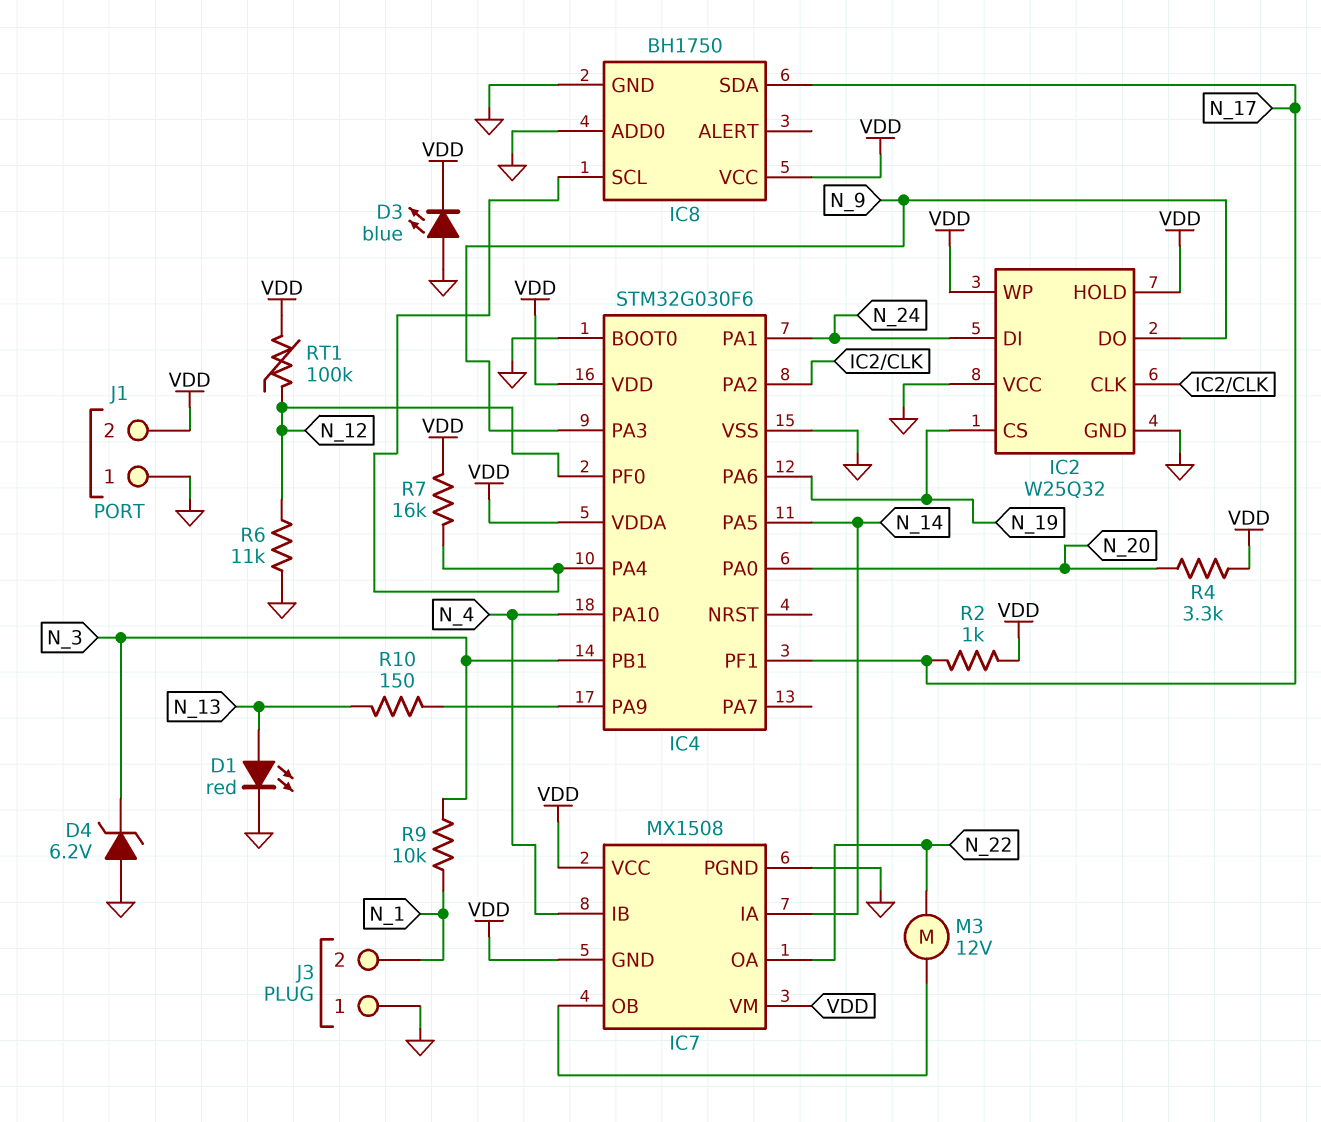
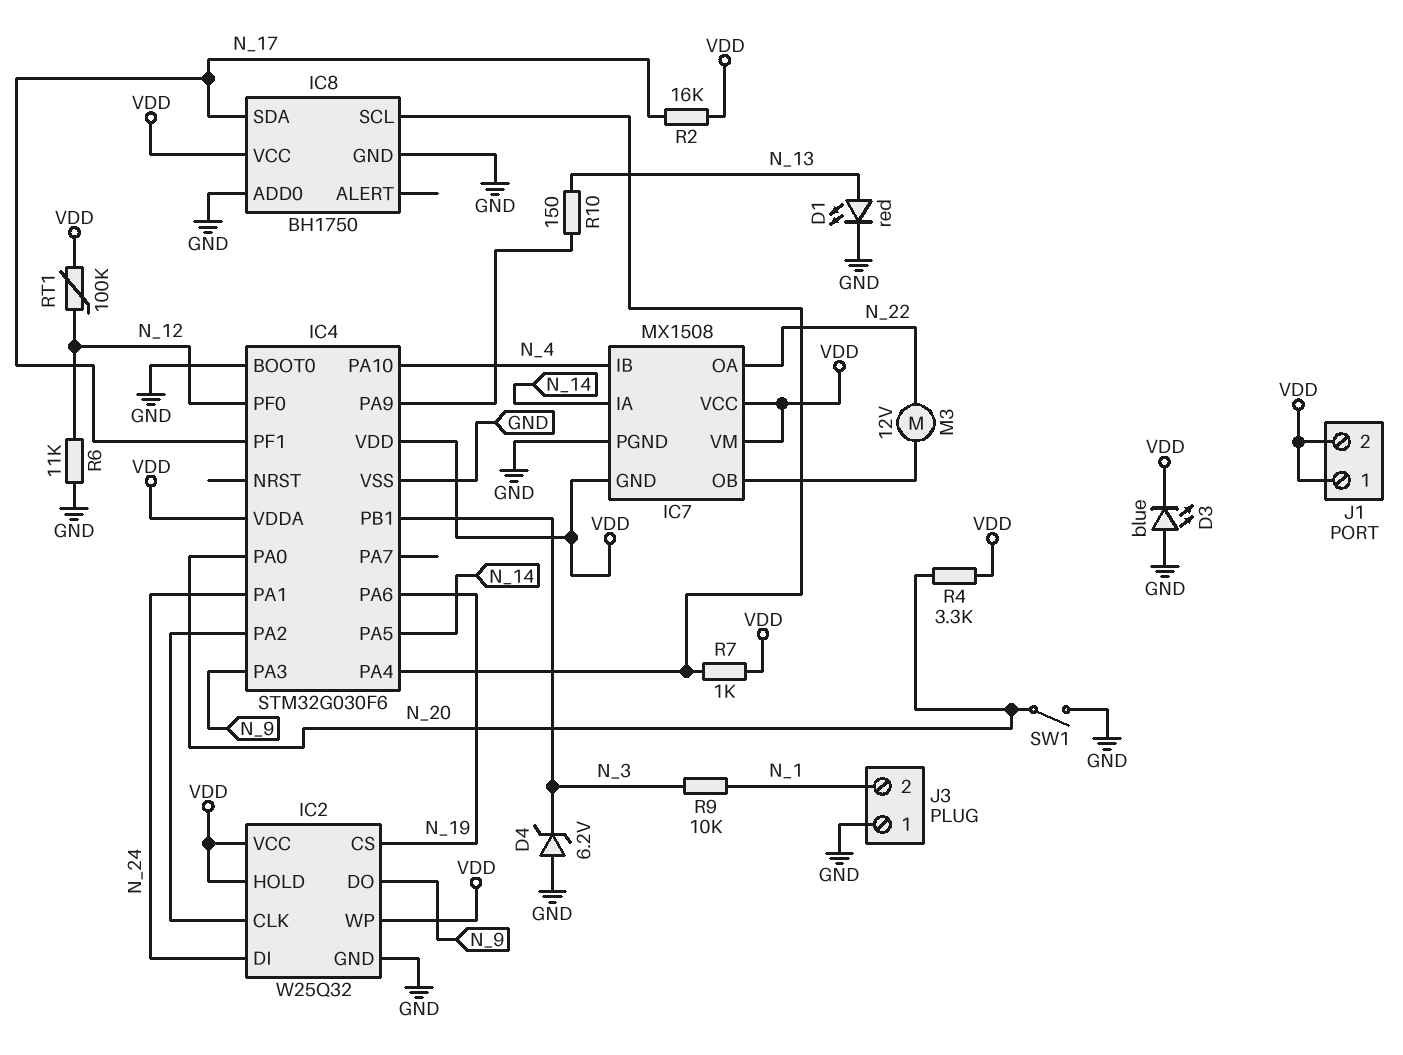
IC2 pin VCC: GND -> VDD
J1 pin 1: GND -> VDD
R2: 1k (N_17, VDD) -> 16k (N_17, VDD)
R7: 16k (IC4/PA4, VDD) -> 1k (IC4/PA4, VDD)
SW1: none -> switch (GND, N_20)

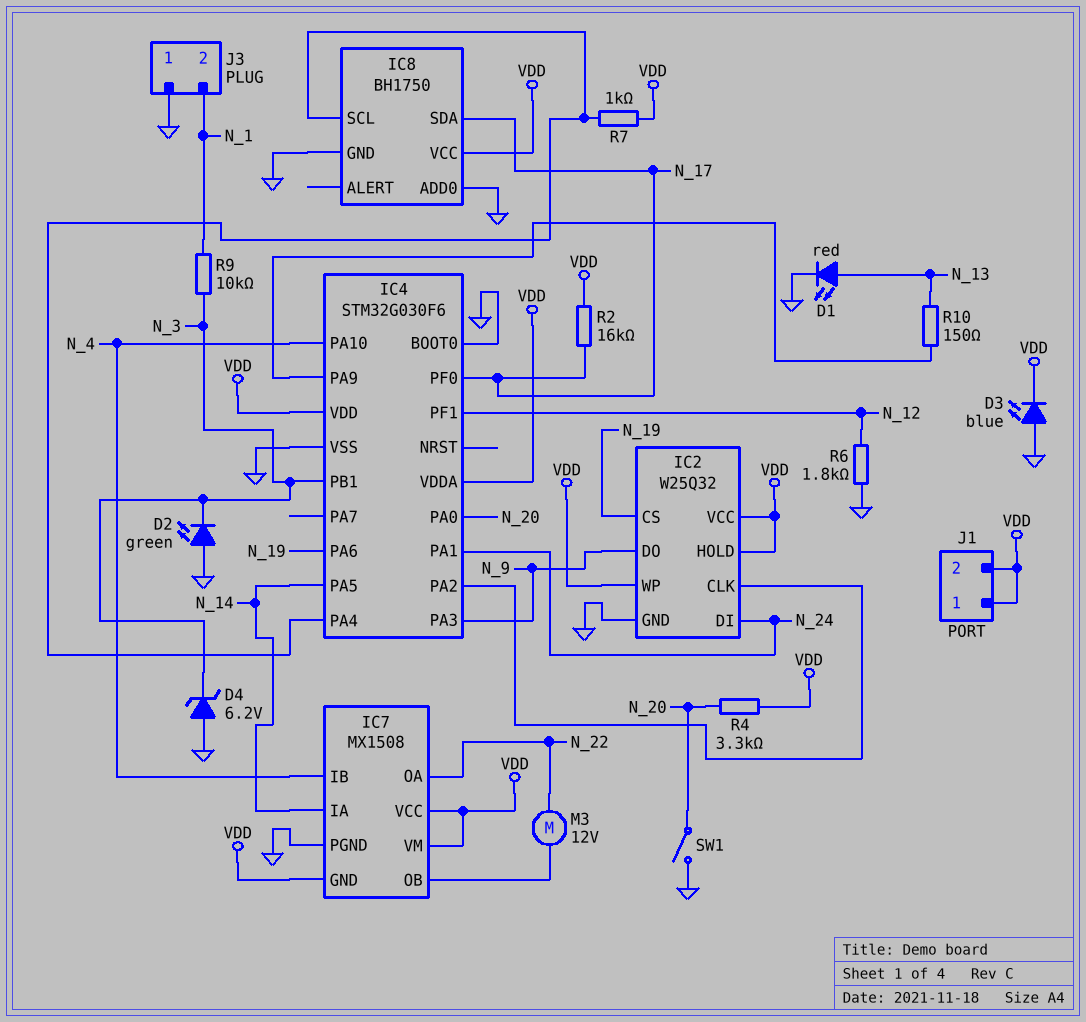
D2: none -> LED green (A GND, K N_3)
IC4 pin PF0: N_12 -> N_17
IC4 pin PF1: N_17 -> N_12
R6: 11k (GND, N_12) -> 1.8k (GND, N_12)
RT1: 100k (N_12, VDD) -> none

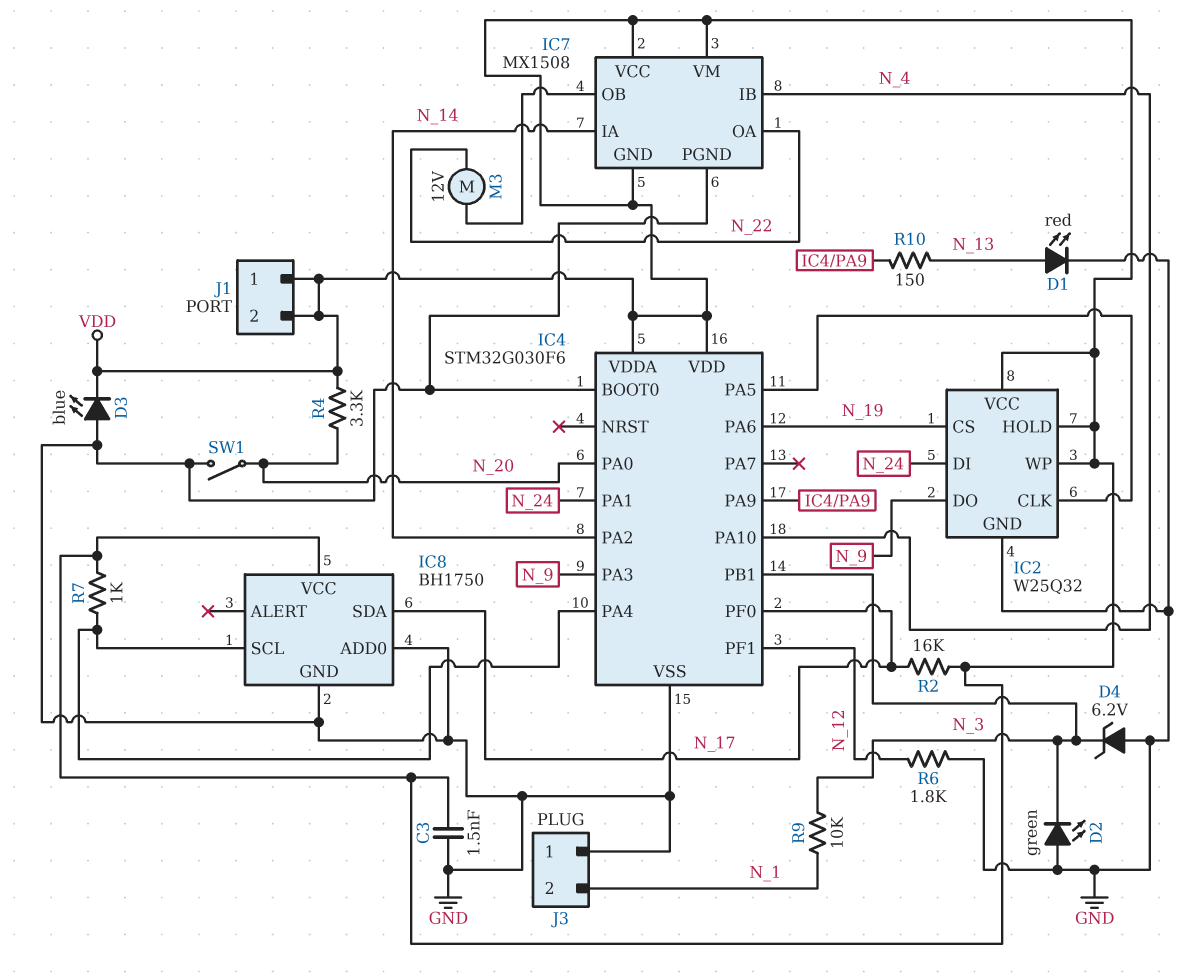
C3: none -> 1.5nF (GND, VDD)
IC4 pin PA2: IC2/CLK -> N_14
IC4 pin PA5: N_14 -> IC2/CLK

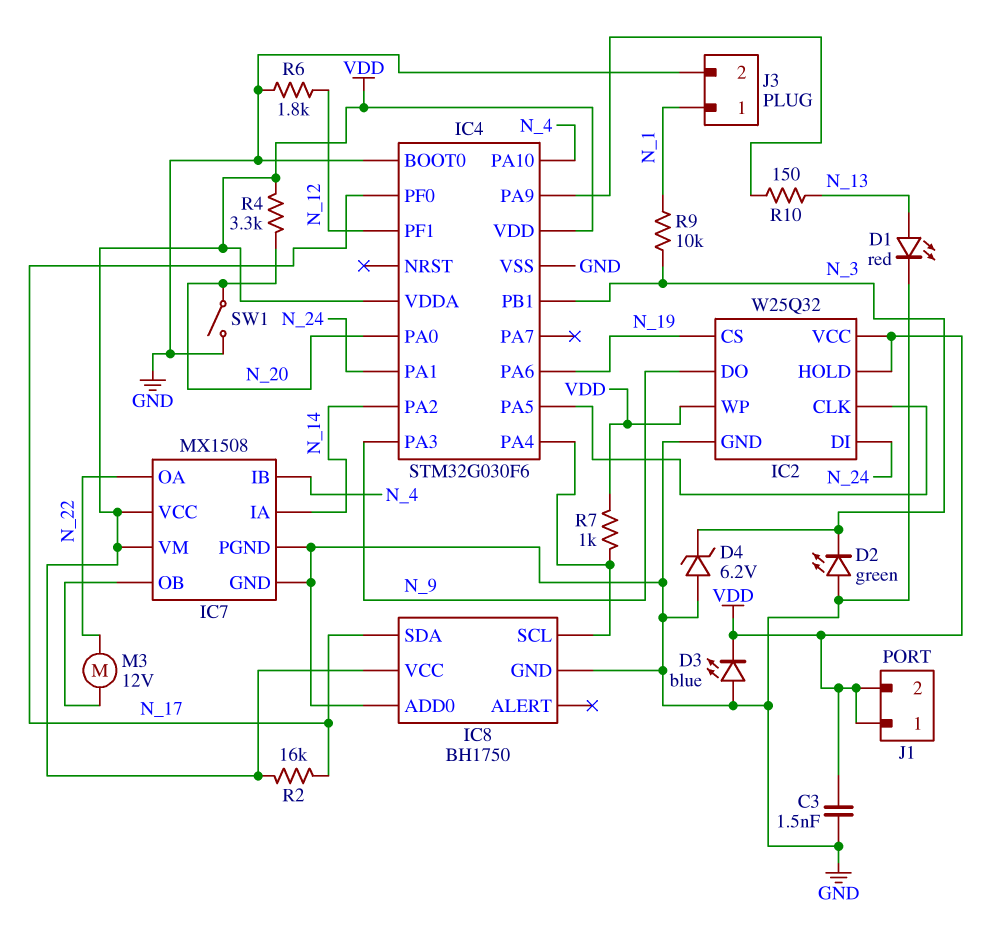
IC7 pin GND: VDD -> GND
J3 pin 1: GND -> N_1
J3 pin 2: N_1 -> GND

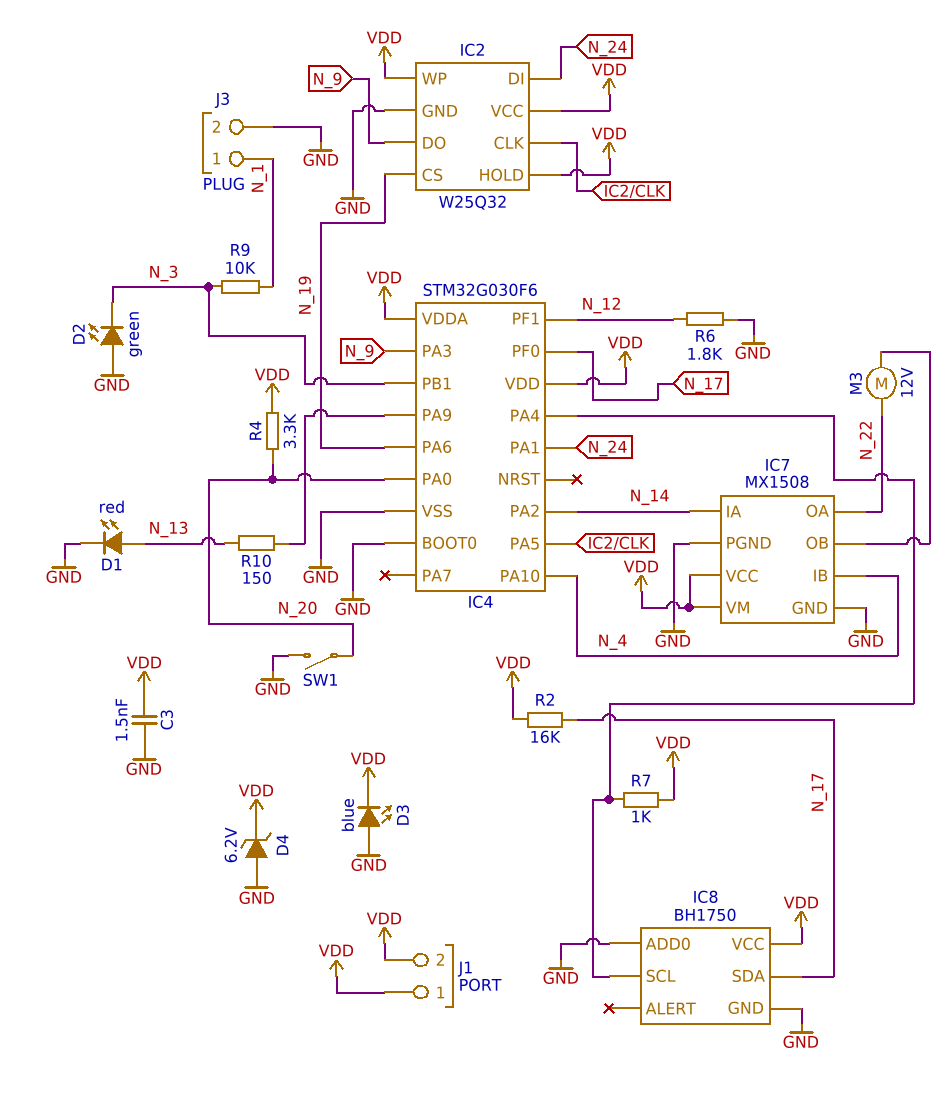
D4: zener 6.2V (A GND, K N_3) -> zener 6.2V (A GND, K VDD)

